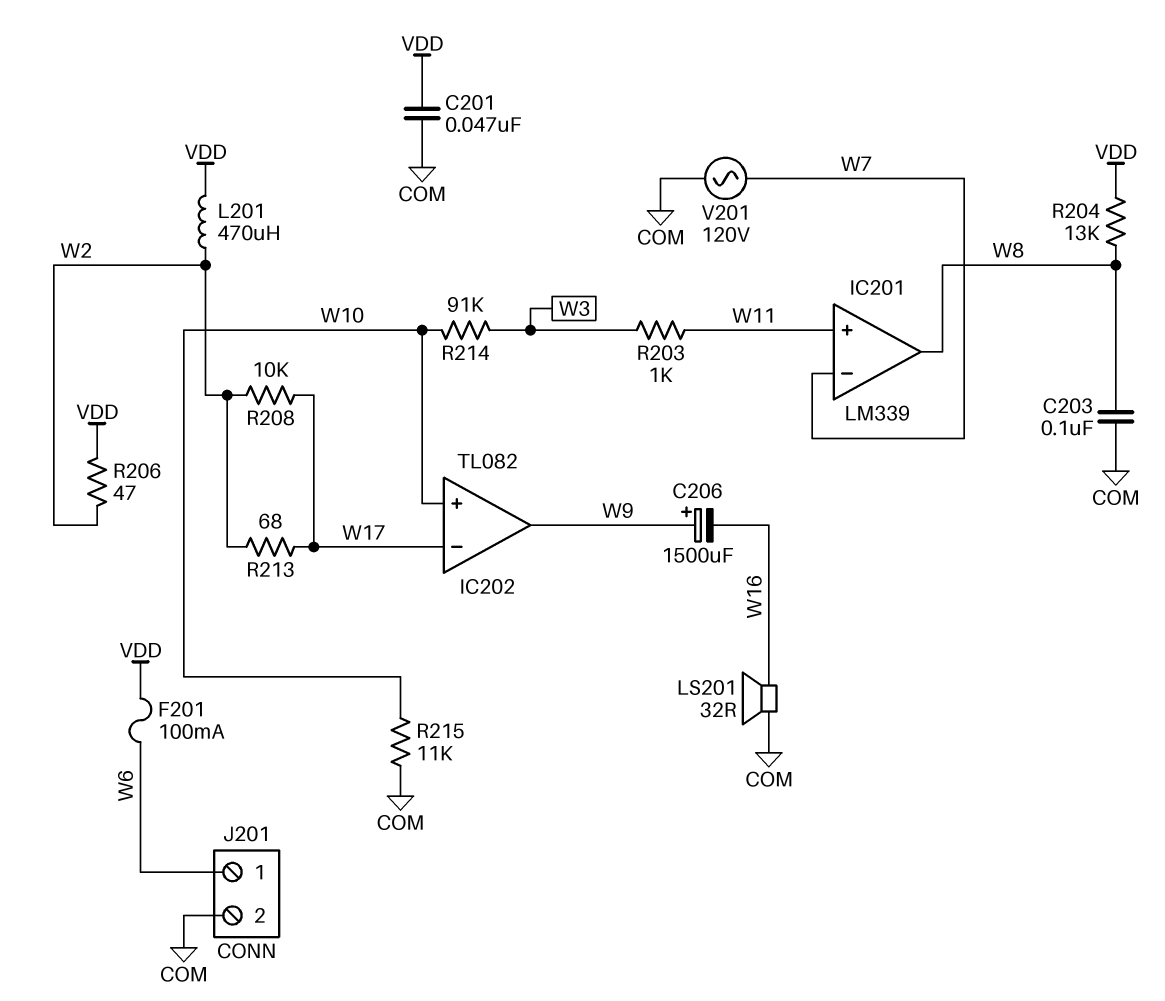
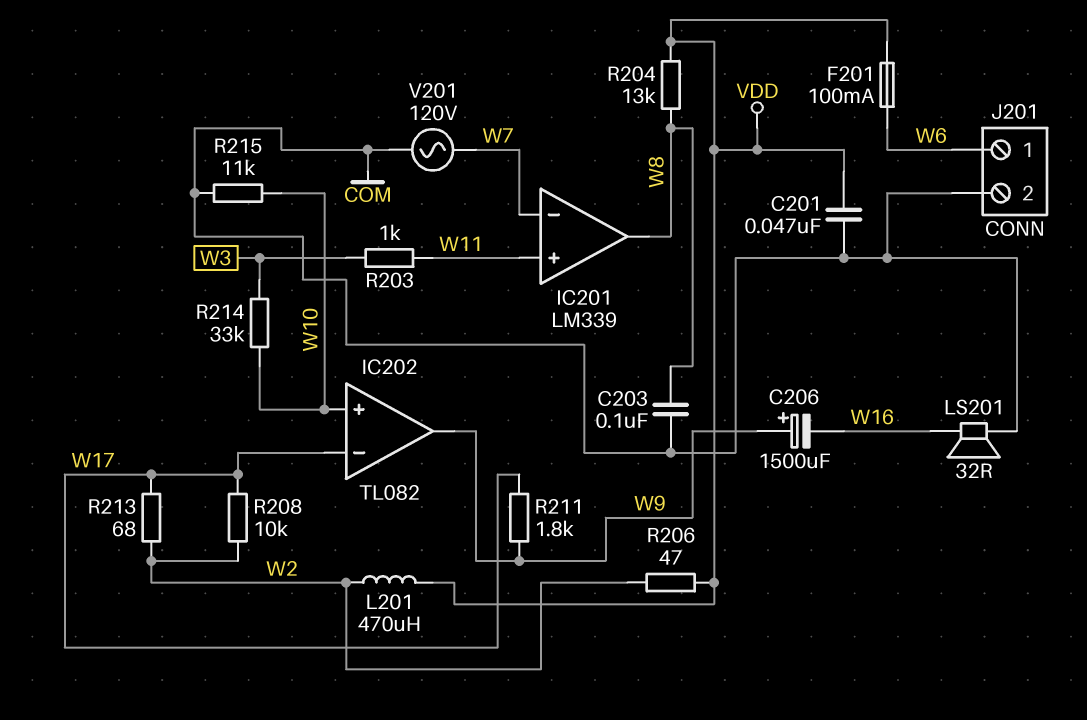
R211: none -> 1.8k (W9, W17)
R214: 91k (W3, W10) -> 33k (W3, W10)

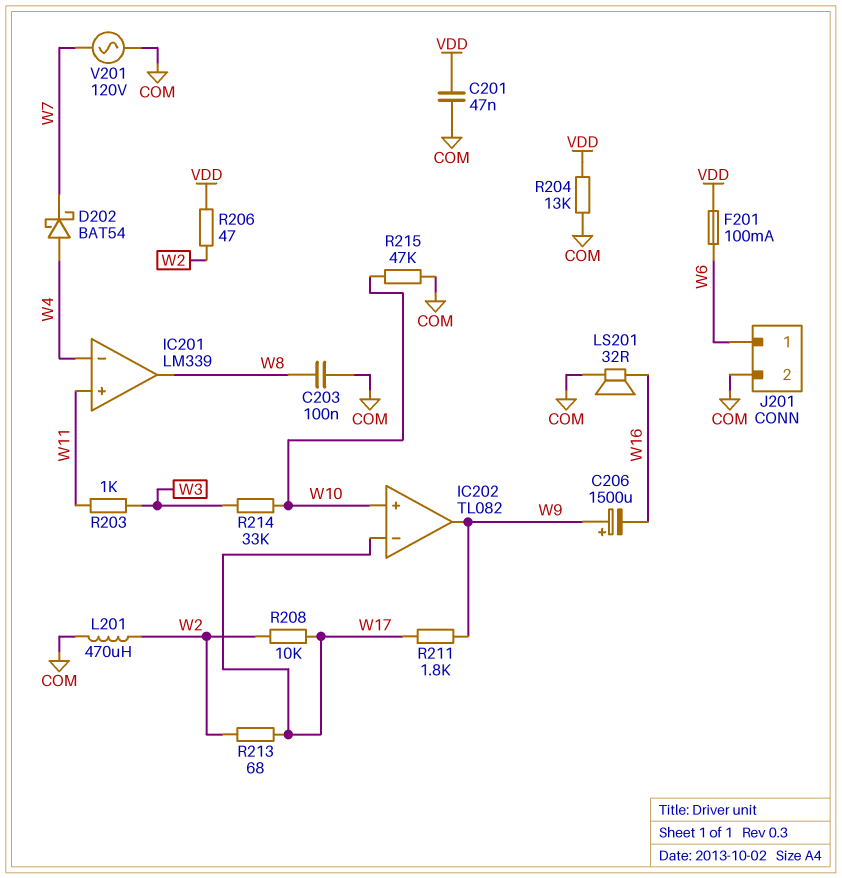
D202: none -> schottky BAT54 (A W4, K W7)
IC201 pin in-: W7 -> W4
L201: 470uH (VDD, W2) -> 470uH (COM, W2)
R204: 13k (VDD, W8) -> 13k (COM, VDD)
R215: 11k (COM, W10) -> 47k (COM, W10)

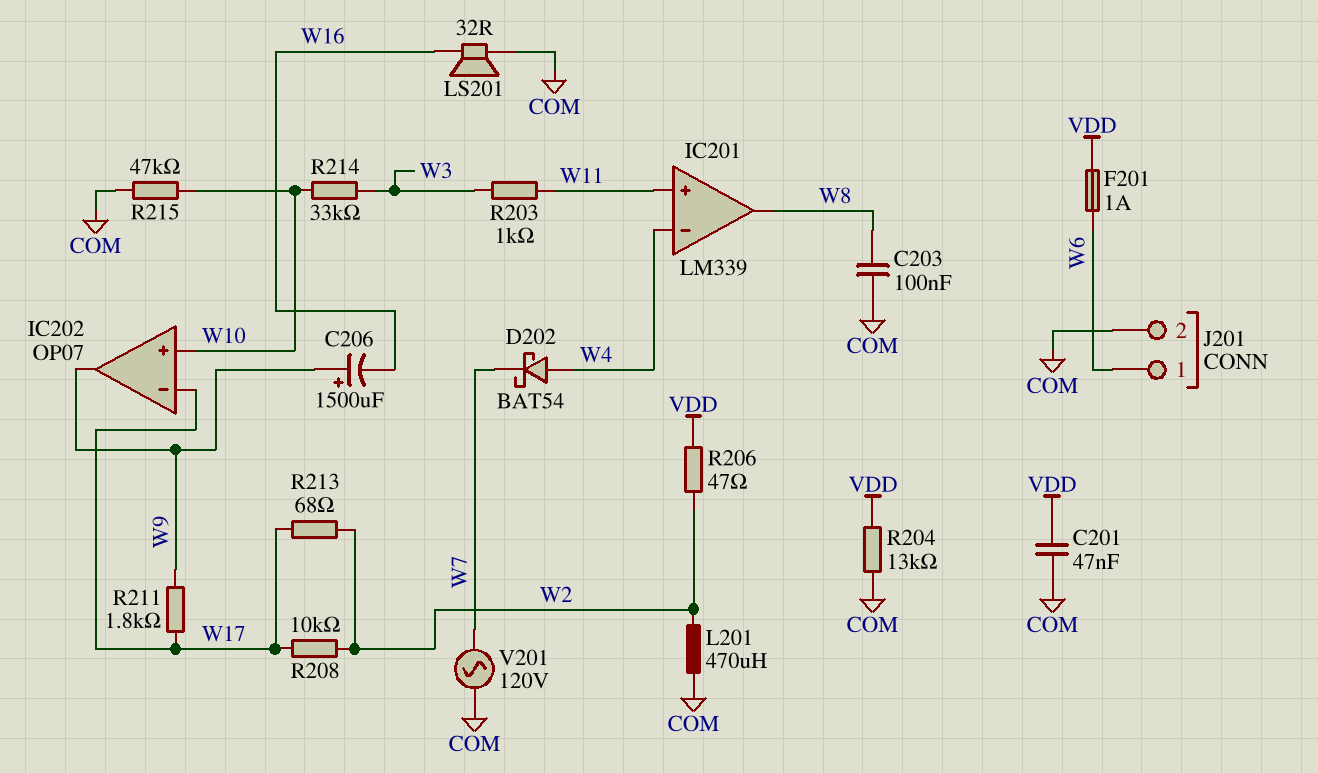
F201: 100mA (VDD, W6) -> 1A (VDD, W6)
IC202: TL082 -> OP07

